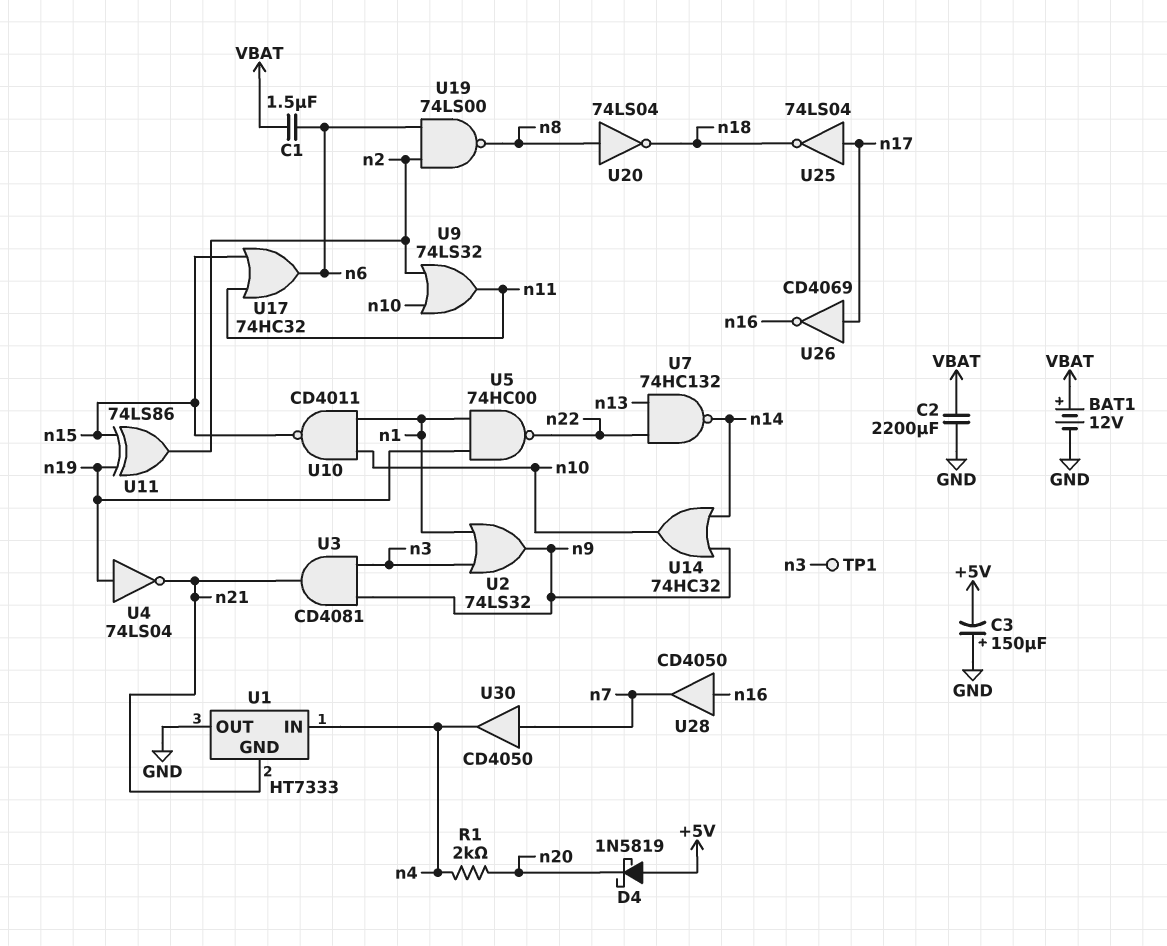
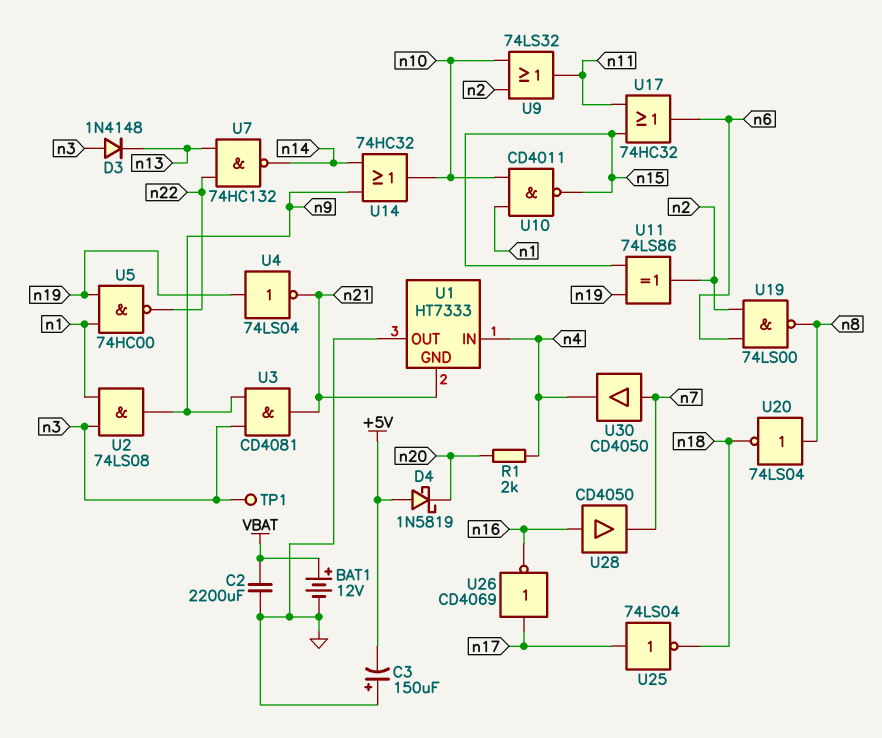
C1: 1.5uF (VBAT, n6) -> none
D3: none -> diode 1N4148 (A n3, K n13)
U2: OR 74LS32 (in n1, in n3, out n9) -> AND 74LS08 (in n1, in n3, out n9)

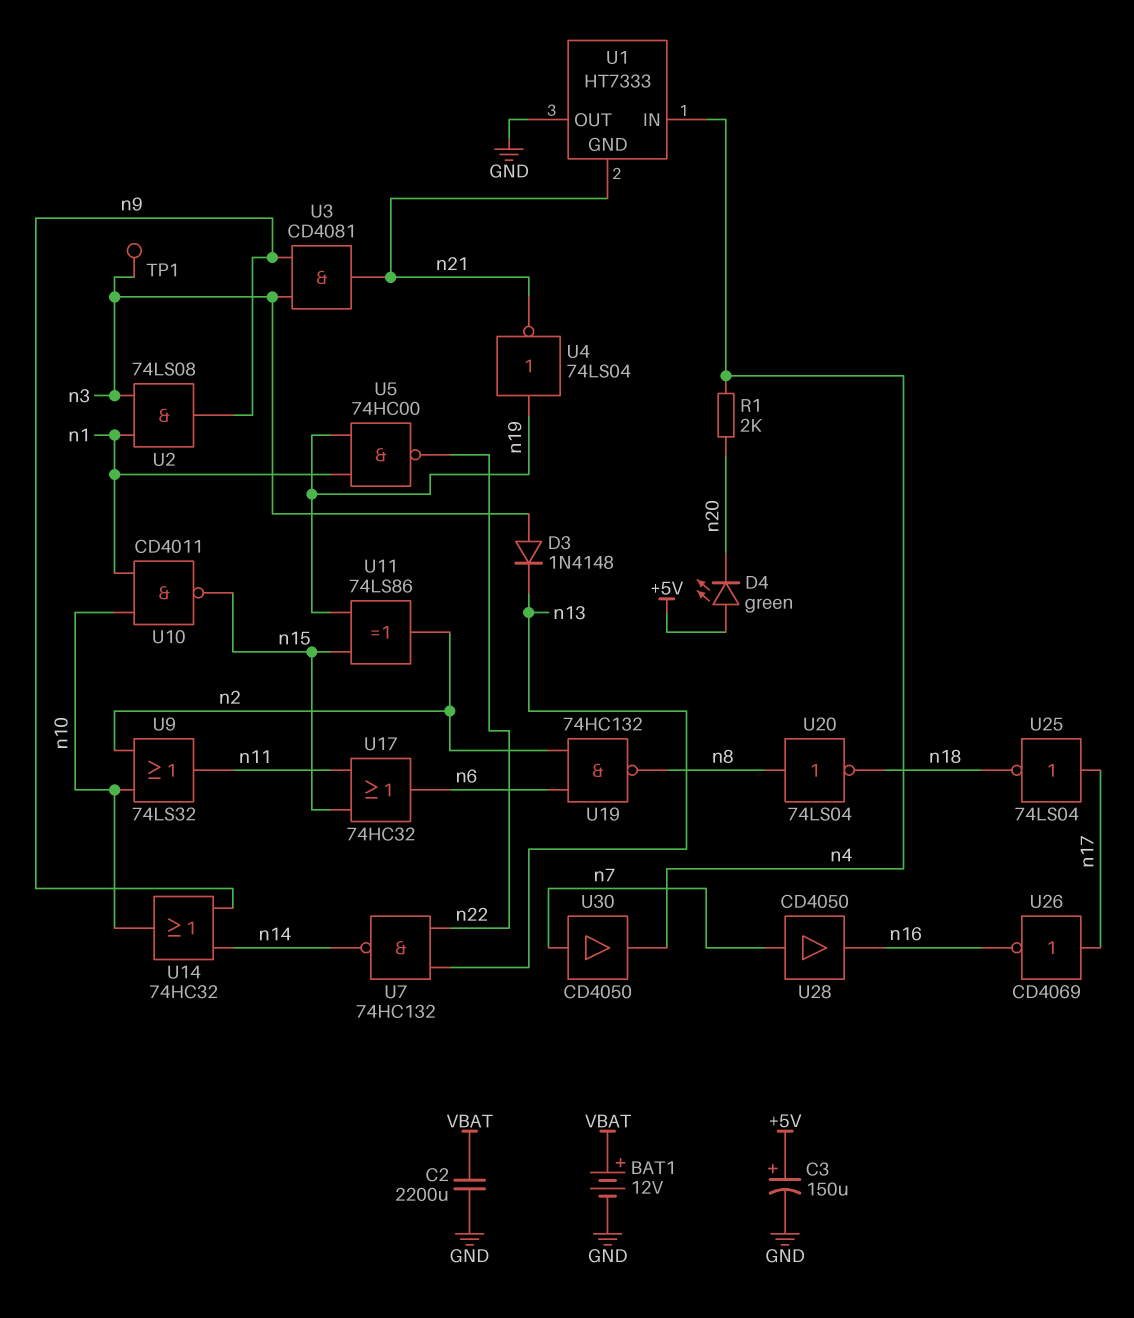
C3: 150uF (plus GND, minus +5V) -> 150uF (plus +5V, minus GND)
D4: schottky 1N5819 (A +5V, K n20) -> LED green (A +5V, K n20)
U19: NAND 74LS00 (in n2, in n6, out n8) -> NAND 74HC132 (in n2, in n6, out n8)
U28: buffer CD4050 (in n16, out n7) -> buffer CD4050 (in n7, out n16)

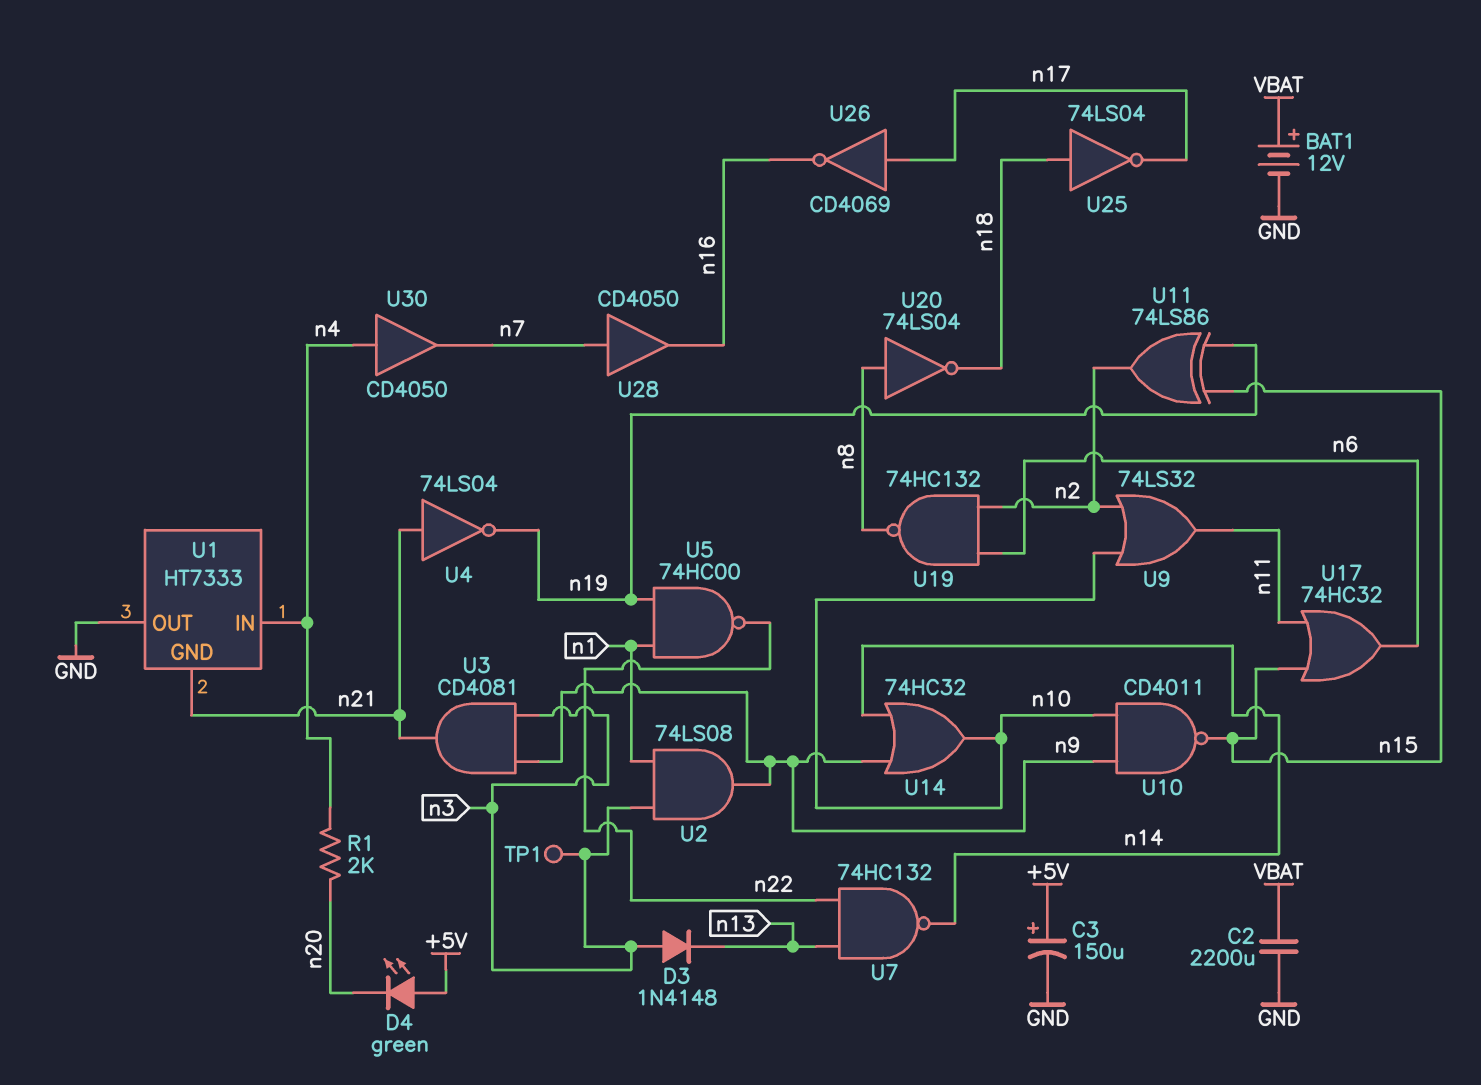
U4: NOT 74LS04 (in n19, out n21) -> NOT 74LS04 (in n21, out n19)
U10: NAND CD4011 (in n1, in n10, out n15) -> NAND CD4011 (in n9, in n10, out n15)
U25: NOT 74LS04 (in n17, out n18) -> NOT 74LS04 (in n18, out n17)
U30: buffer CD4050 (in n7, out n4) -> buffer CD4050 (in n4, out n7)

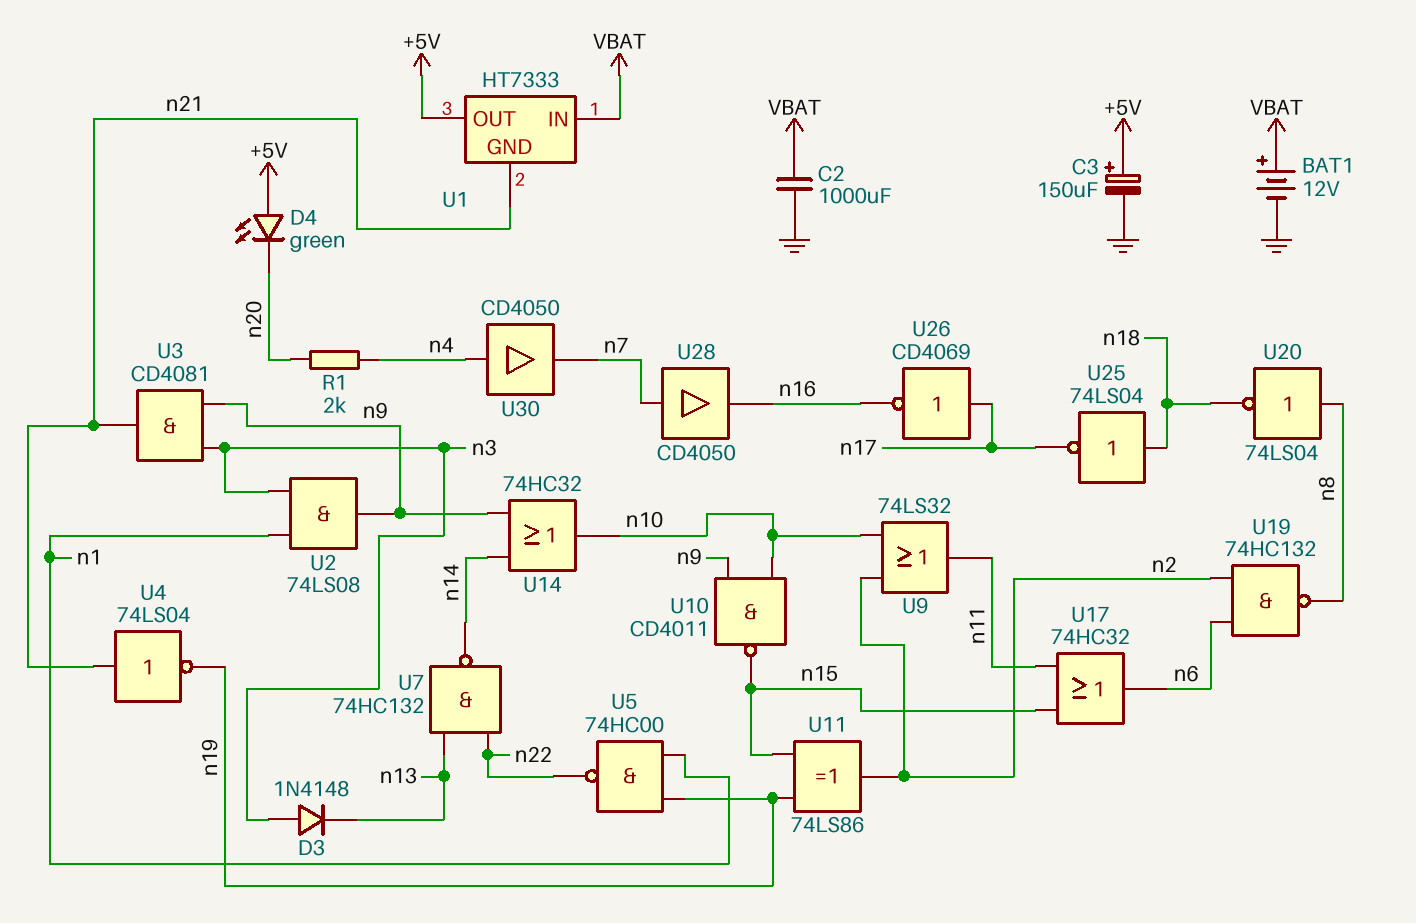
C2: 2200uF (GND, VBAT) -> 1000uF (GND, VBAT)
TP1: test point (n3) -> none
U1 pin IN: n4 -> VBAT
U1 pin OUT: GND -> +5V

